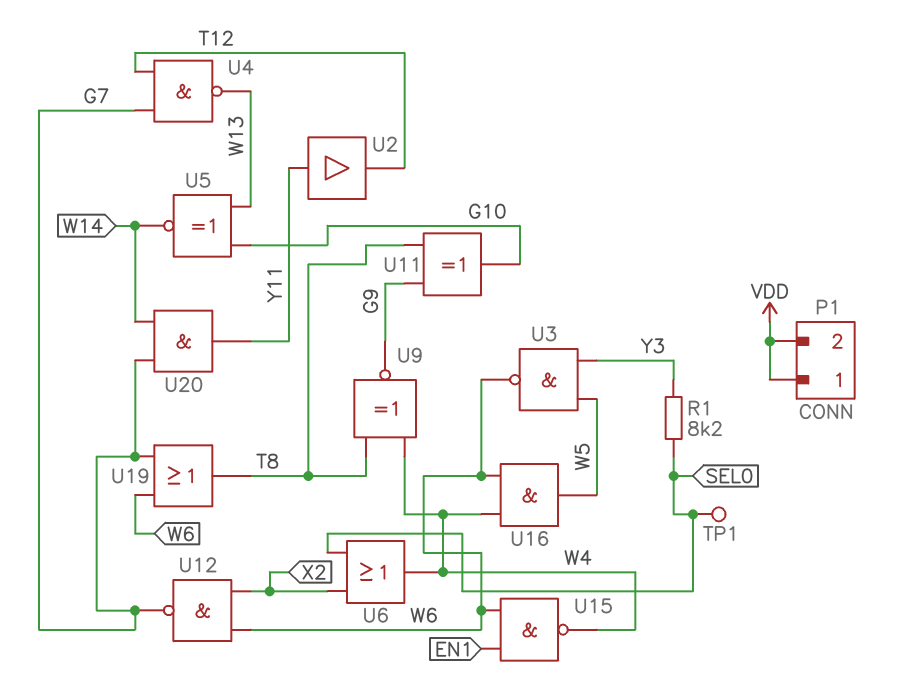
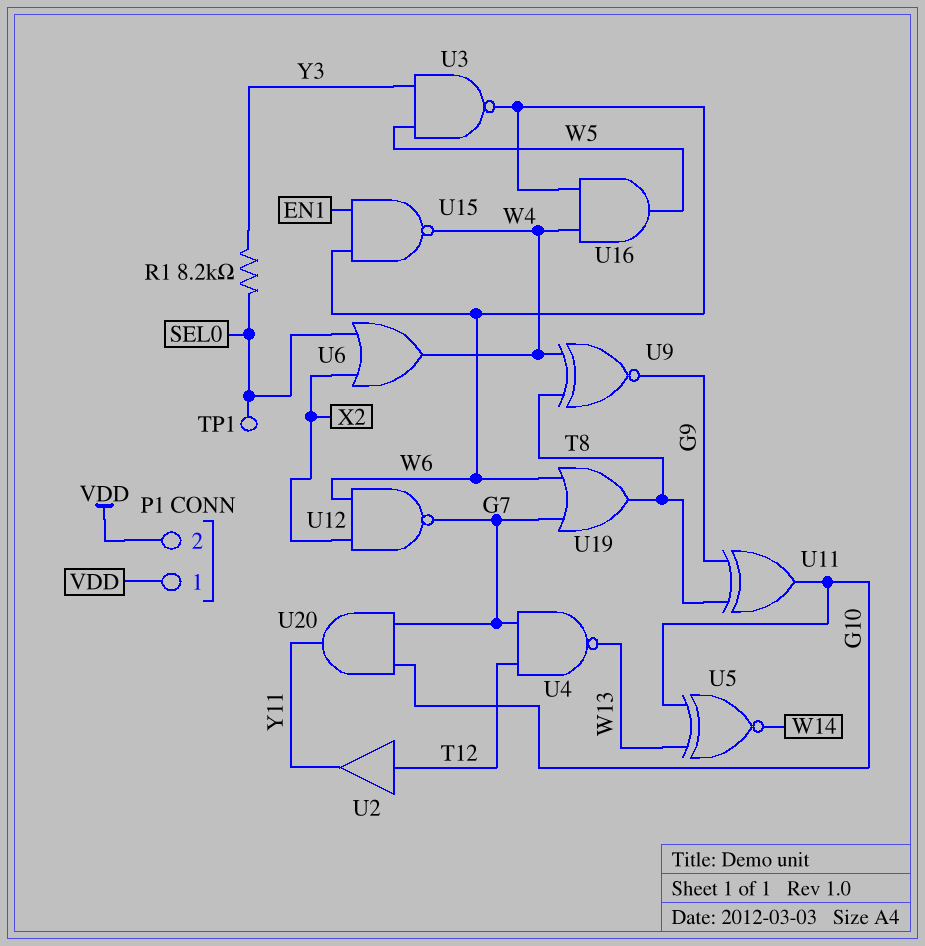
U2: buffer (in Y11, out T12) -> buffer (in T12, out Y11)
U20: AND (in G7, in W14, out Y11) -> AND (in G7, in G10, out Y11)

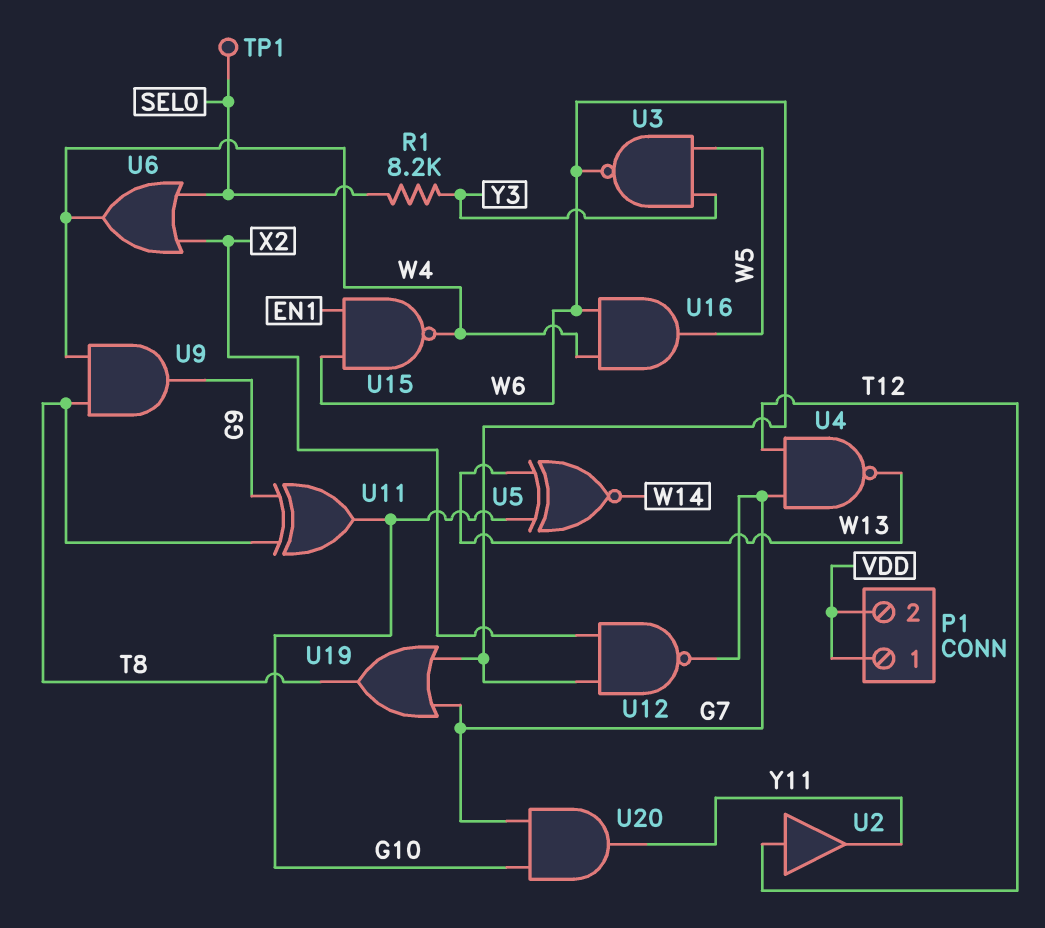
U9: XNOR (in T8, in W4, out G9) -> AND (in T8, in W4, out G9)

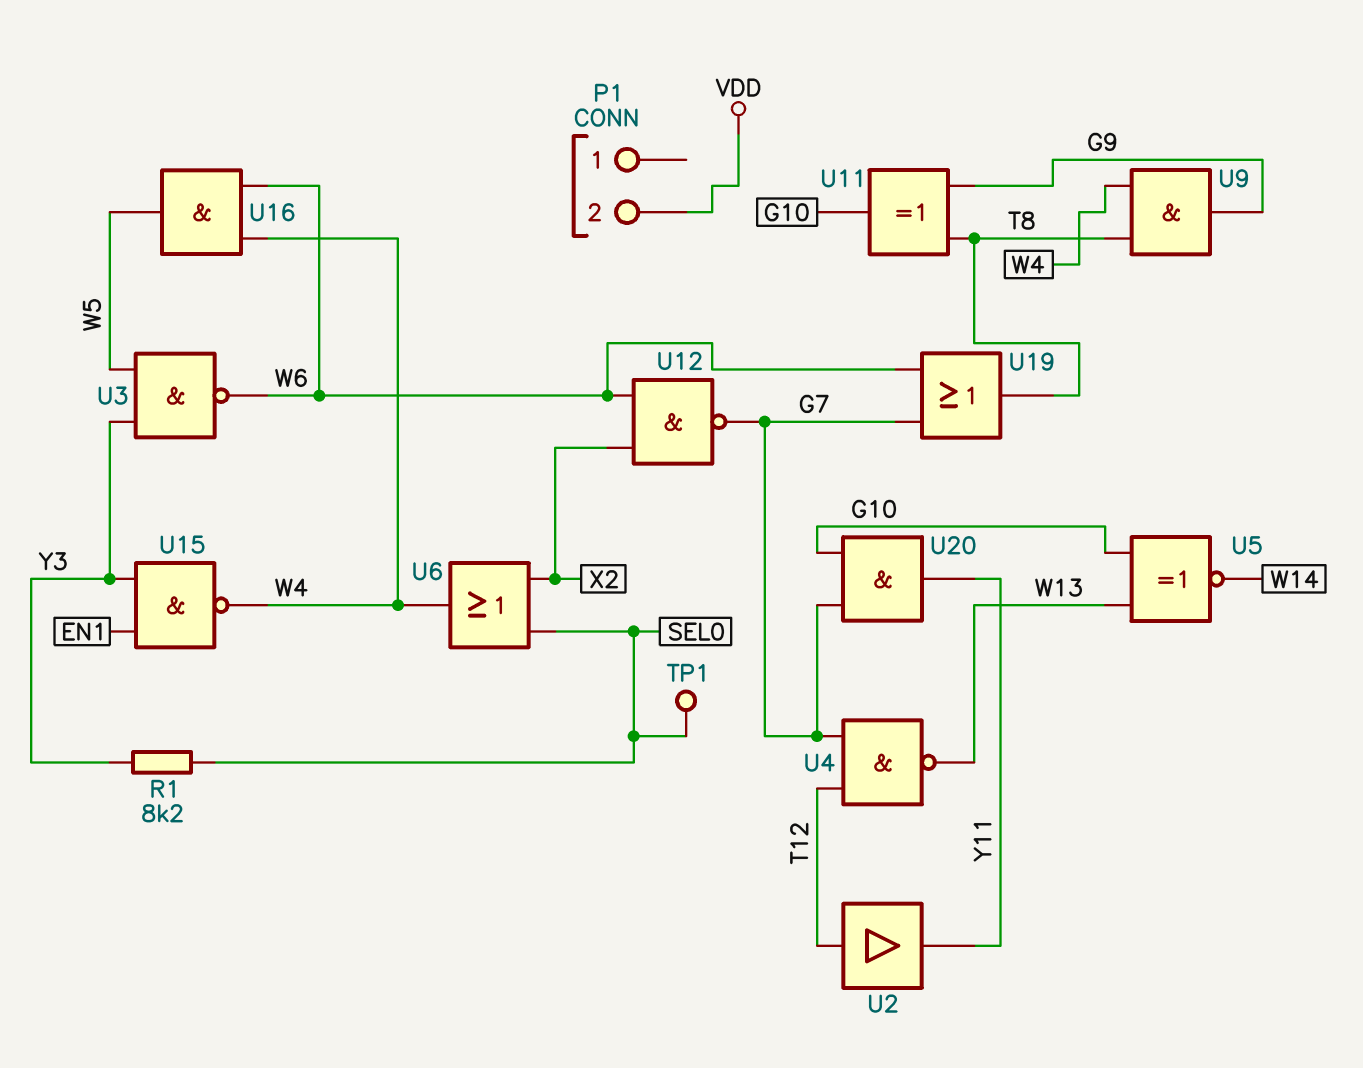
P1 pin 1: VDD -> none
U15: NAND (in EN1, in W6, out W4) -> NAND (in EN1, in Y3, out W4)

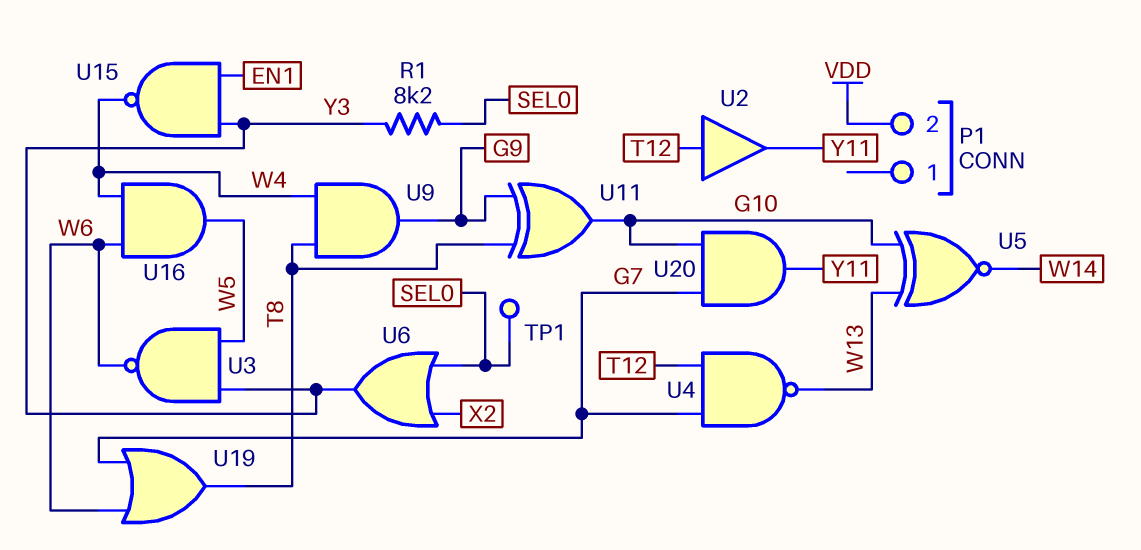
U6: OR (in SEL0, in X2, out W4) -> OR (in SEL0, in X2, out Y3)
U12: NAND (in W6, in X2, out G7) -> none

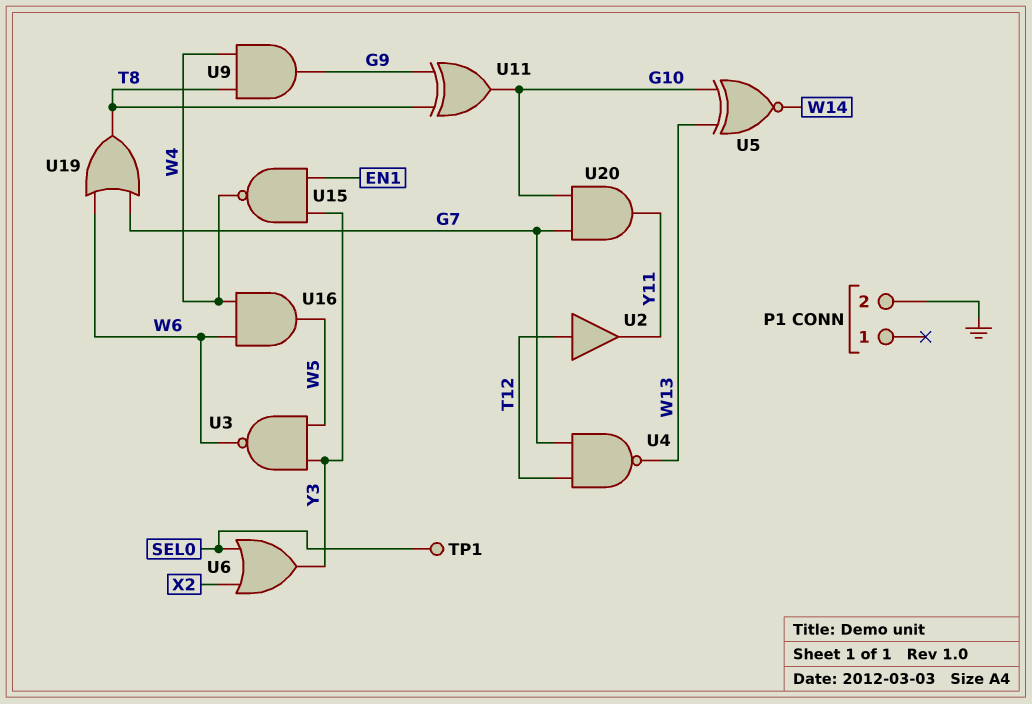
P1 pin 2: VDD -> GND
R1: 8.2k (SEL0, Y3) -> none

